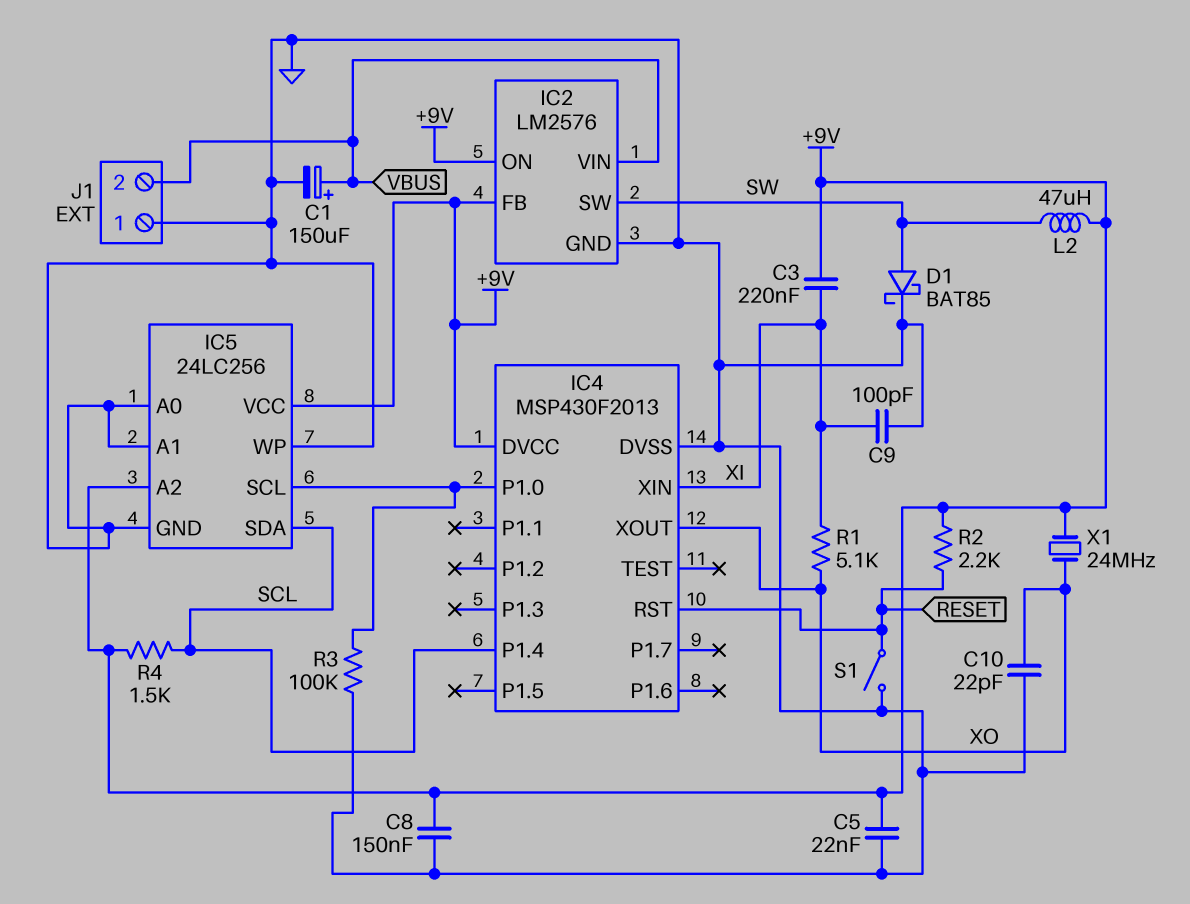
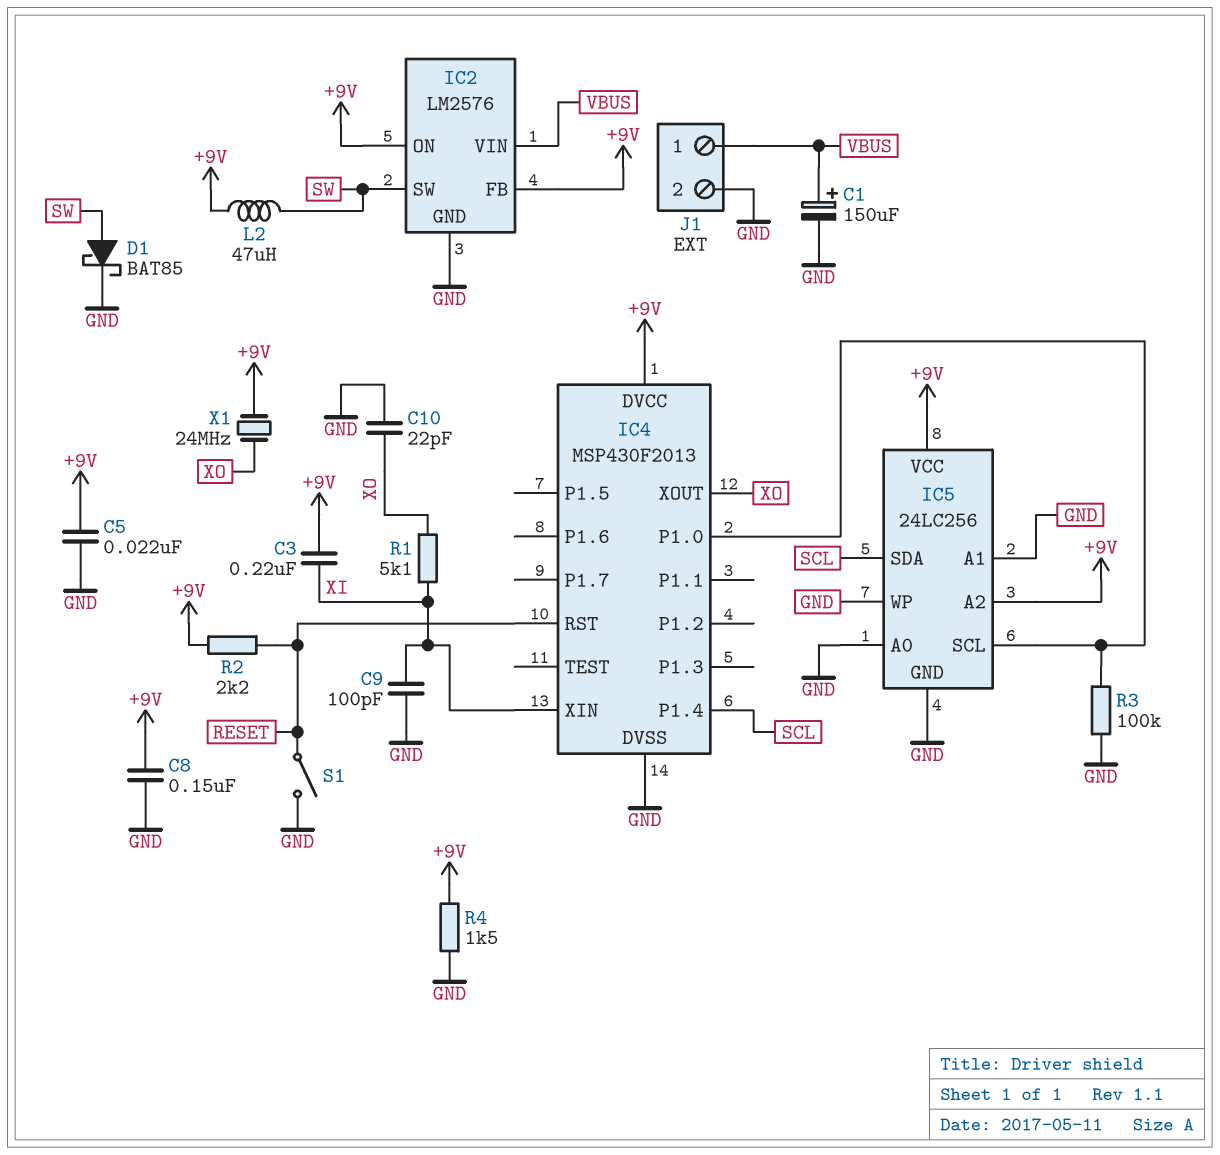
J1 pin 1: GND -> VBUS
J1 pin 2: VBUS -> GND
R4: 1.5k (+9V, SCL) -> 1.5k (+9V, GND)

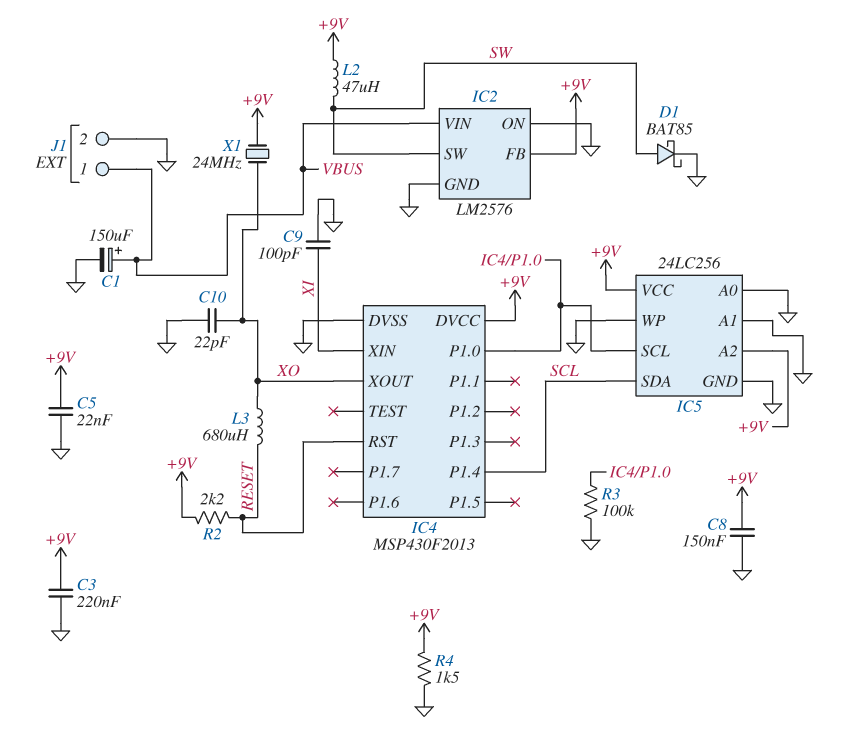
C3: 220nF (+9V, XI) -> 220nF (+9V, GND)
IC2 pin ON: +9V -> GND
L3: none -> 680uH (RESET, XO)
R1: 5.1k (XI, XO) -> none
S1: switch (GND, RESET) -> none

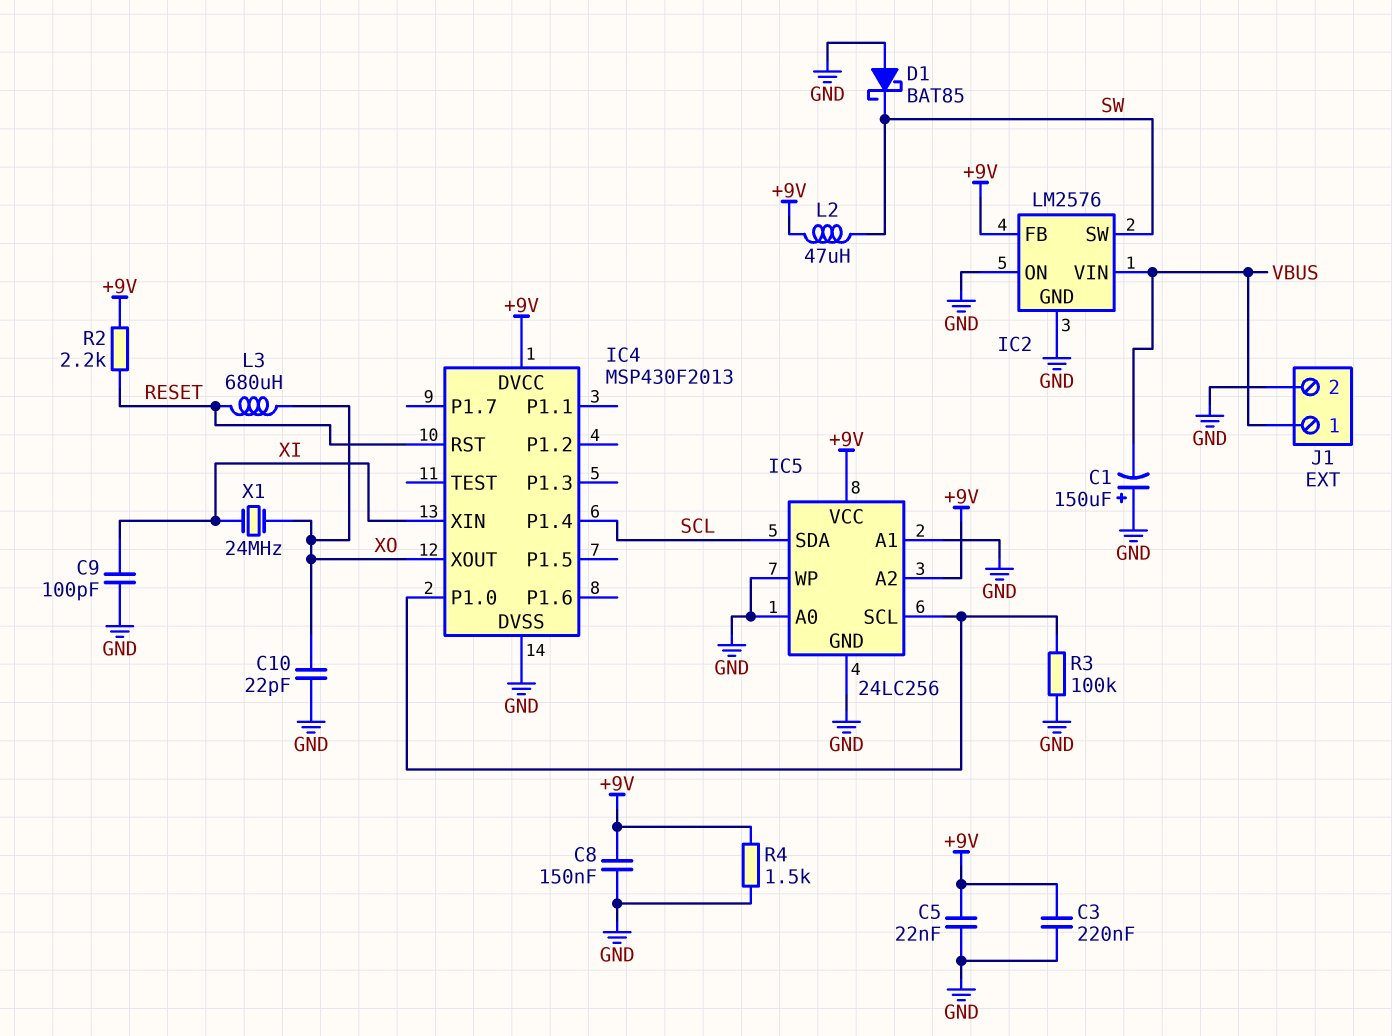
C1: 150uF (plus VBUS, minus GND) -> 150uF (plus GND, minus VBUS)
D1: schottky BAT85 (A SW, K GND) -> schottky BAT85 (A GND, K SW)
X1: 24MHz (+9V, XO) -> 24MHz (XI, XO)

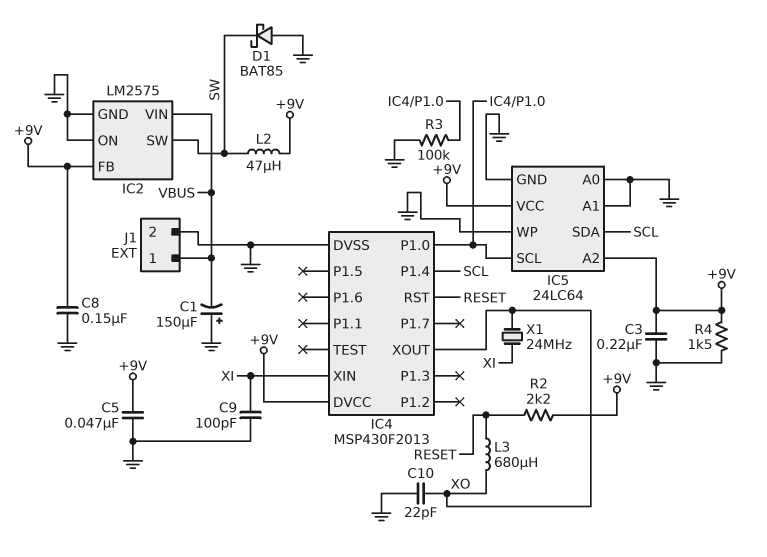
C5: 22nF (+9V, GND) -> 47nF (+9V, GND)
IC2: LM2576 -> LM2575
IC5: 24LC256 -> 24LC64

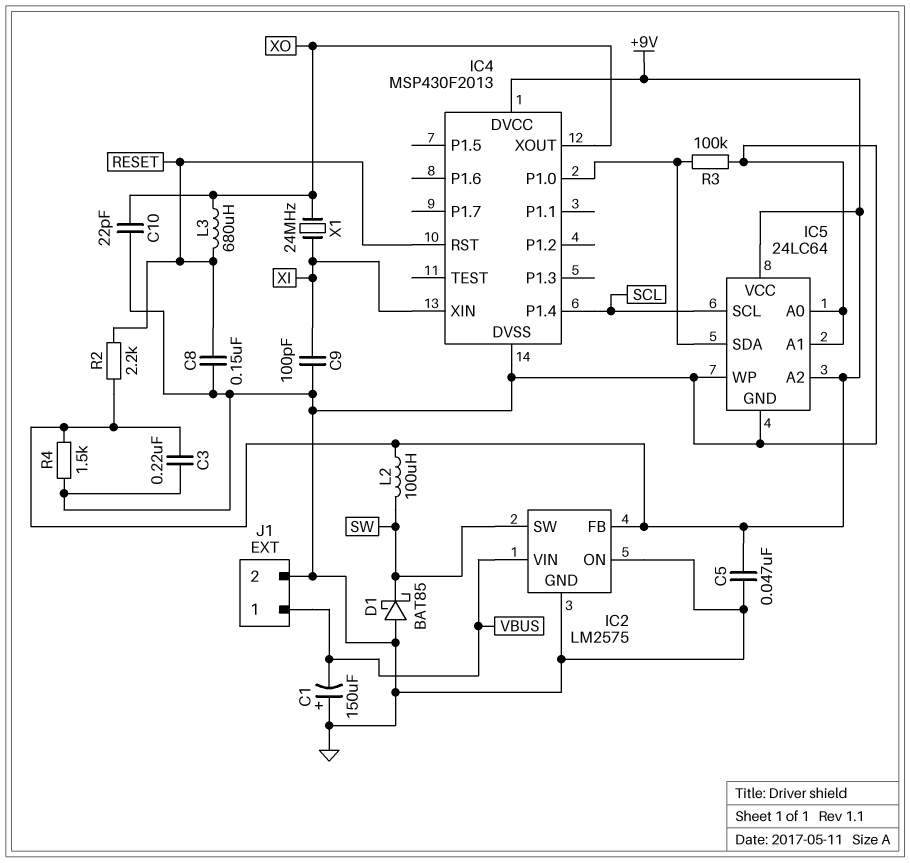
C8: 150nF (+9V, GND) -> 150nF (GND, RESET)
IC5 pin SCL: IC4/P1.0 -> SCL
IC5 pin SDA: SCL -> IC4/P1.0
L2: 47uH (+9V, SW) -> 100uH (+9V, SW)

